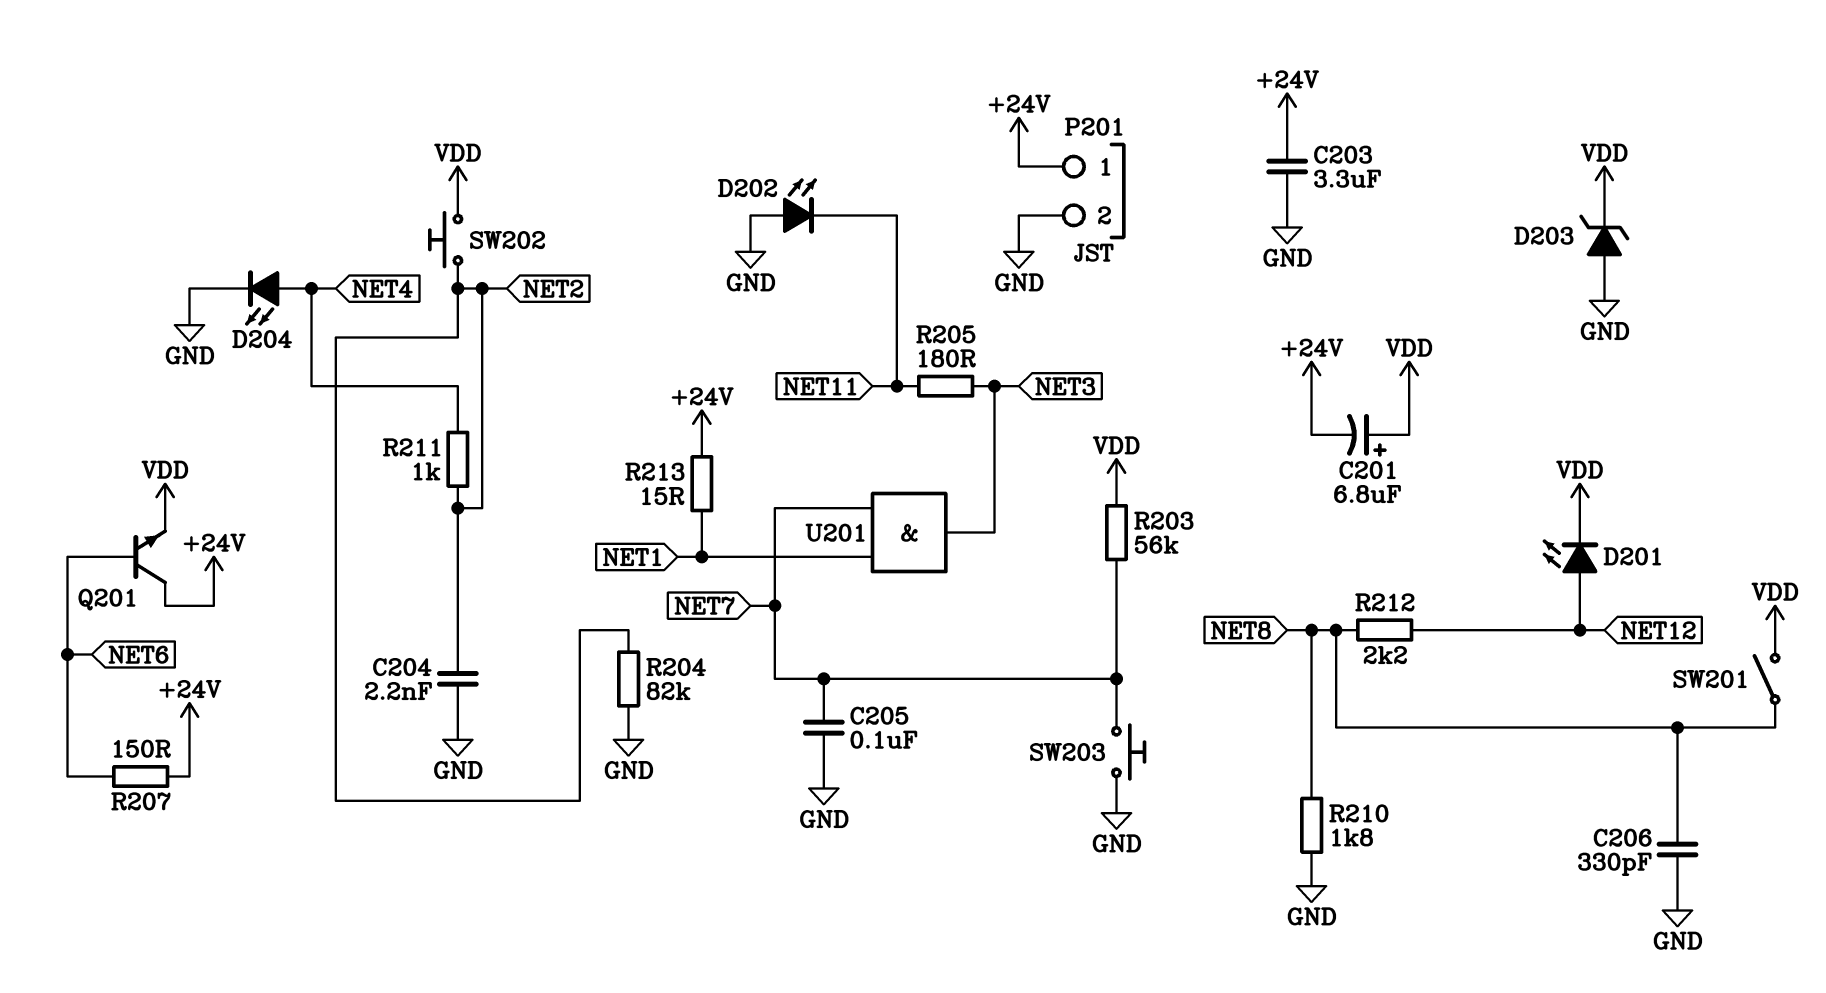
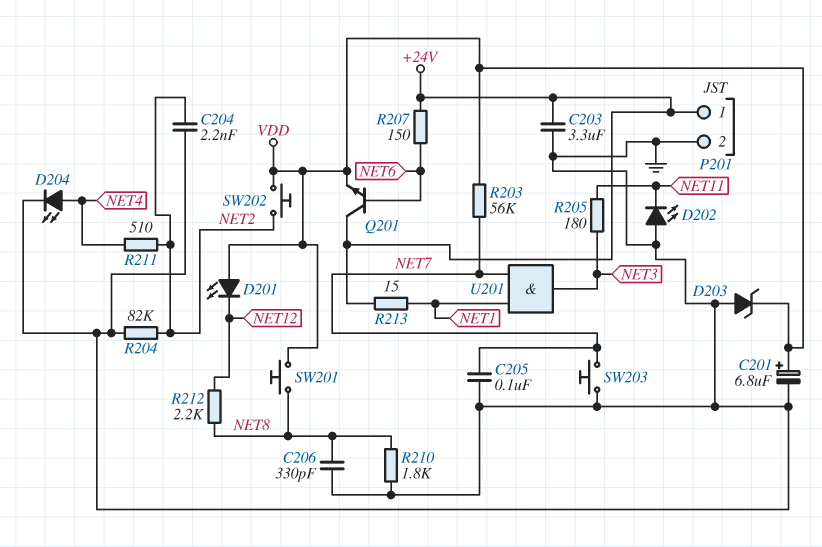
C201: 6.8uF (plus VDD, minus +24V) -> 6.8uF (plus VDD, minus GND)
D201: LED (A NET12, K VDD) -> LED (A VDD, K NET12)
R211: 1k (NET2, NET4) -> 510 (NET2, NET4)
SW201: switch (NET8, VDD) -> button (NET8, VDD)

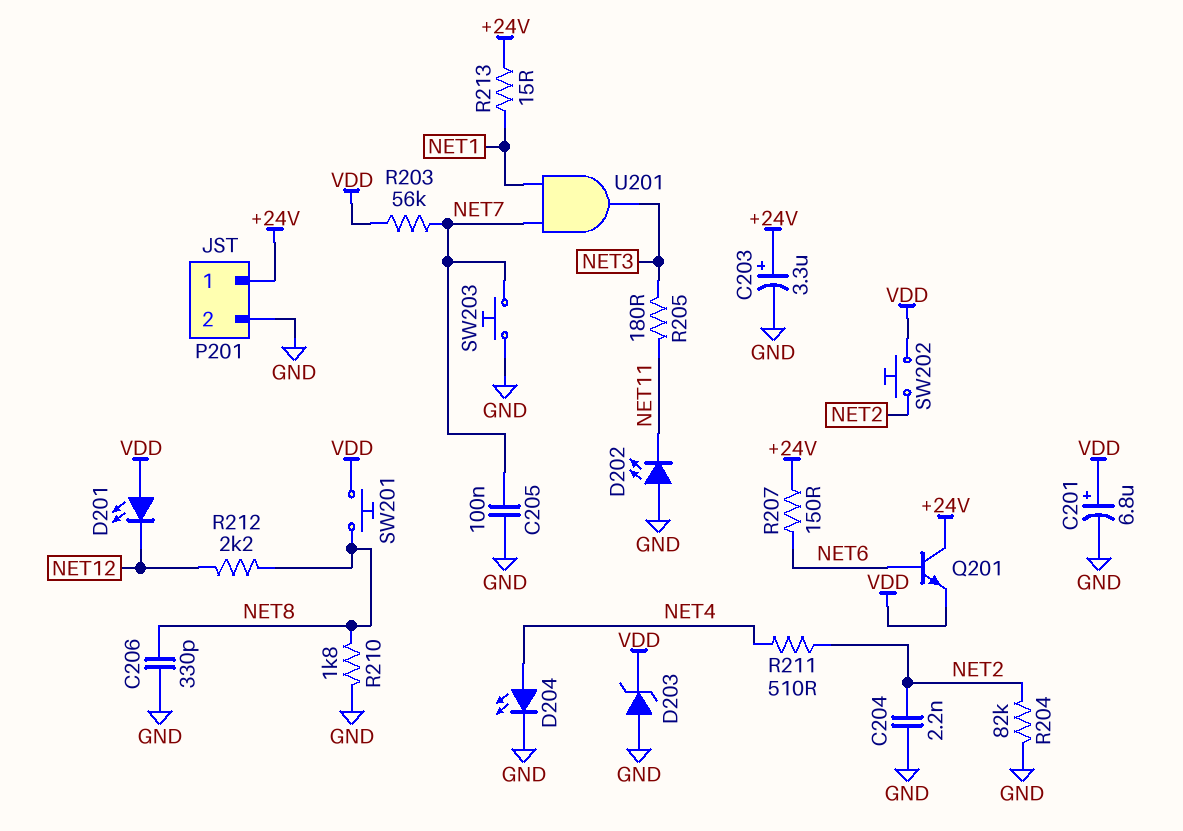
C203: 3.3uF (+24V, GND) -> 3.3uF (plus +24V, minus GND)

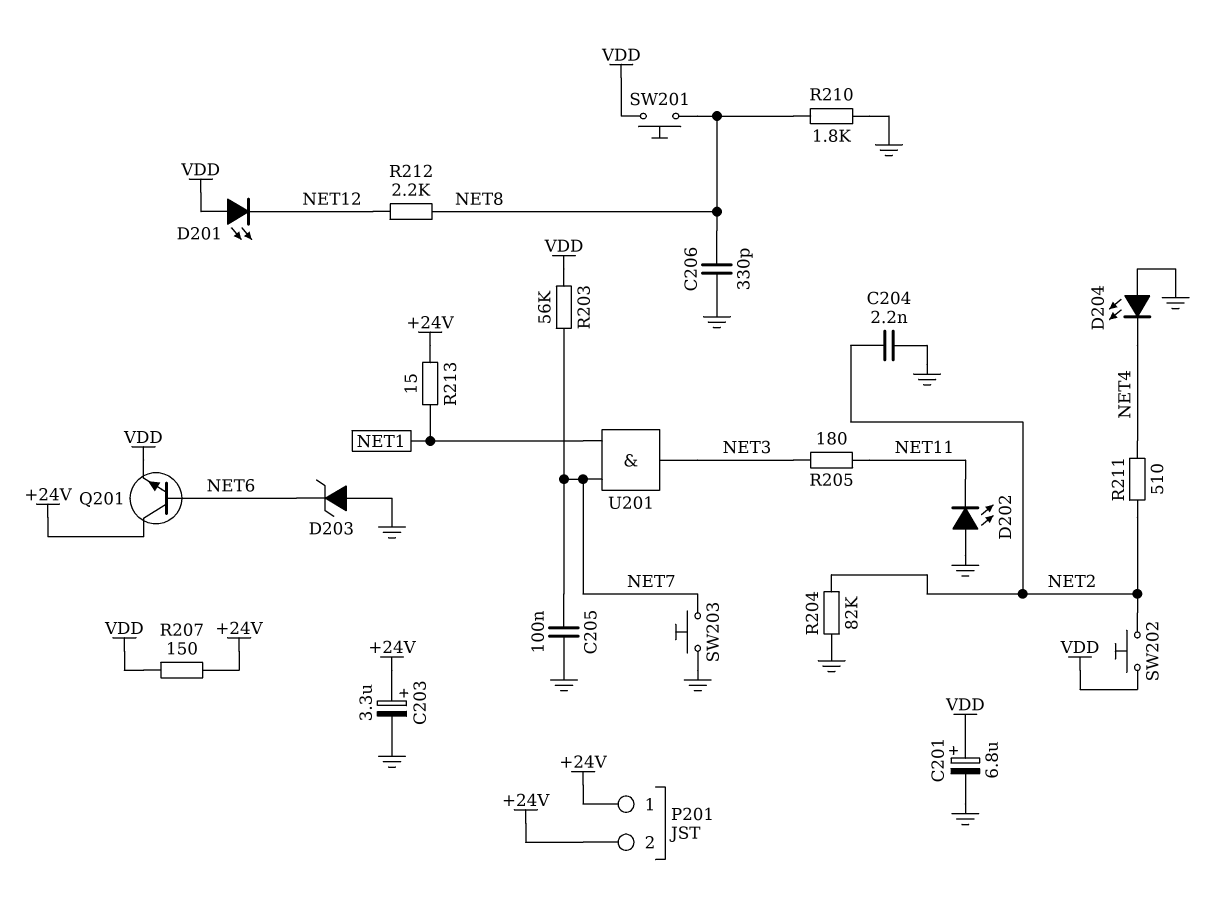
D203: zener (A GND, K VDD) -> zener (A GND, K NET6)
D204: LED (A NET4, K GND) -> LED (A GND, K NET4)
P201 pin 2: GND -> +24V
R207: 150 (+24V, NET6) -> 150 (+24V, VDD)

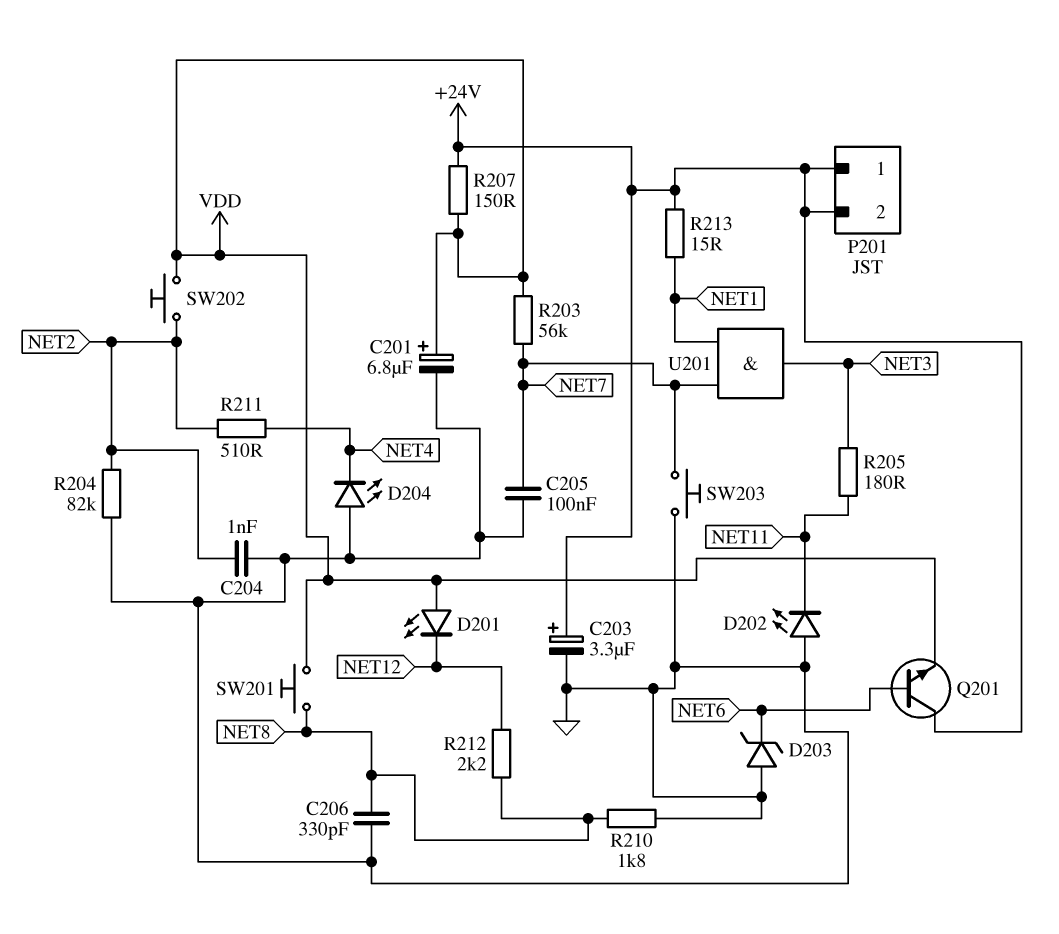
C204: 2.2nF (GND, NET2) -> 1nF (GND, NET2)

